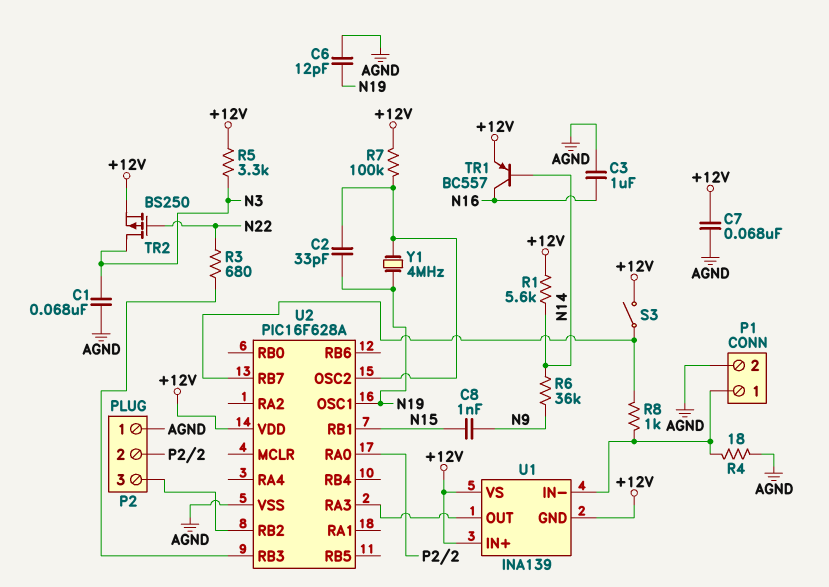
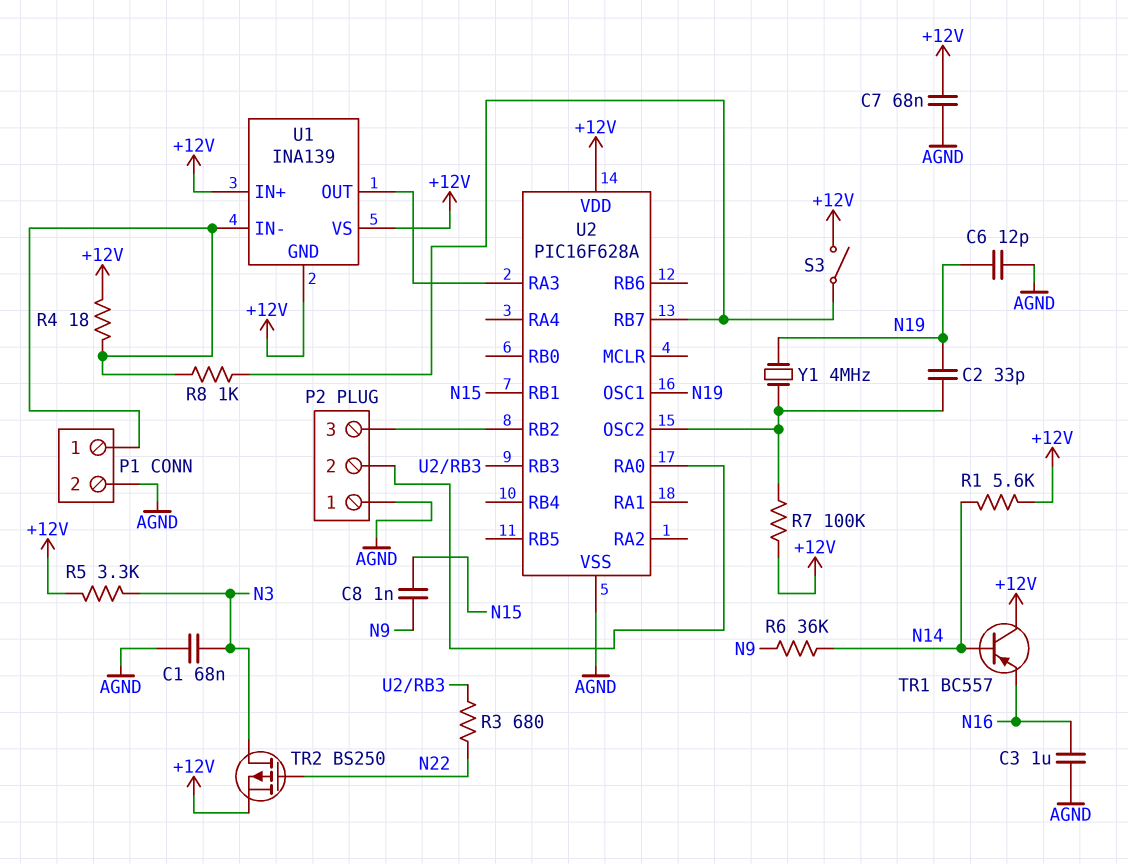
R4: 18 (AGND, P1/1) -> 18 (+12V, P1/1)
TR1: PNP BC557 (B N14, C N16, E +12V) -> PNP BC557 (B N14, C +12V, E N16)

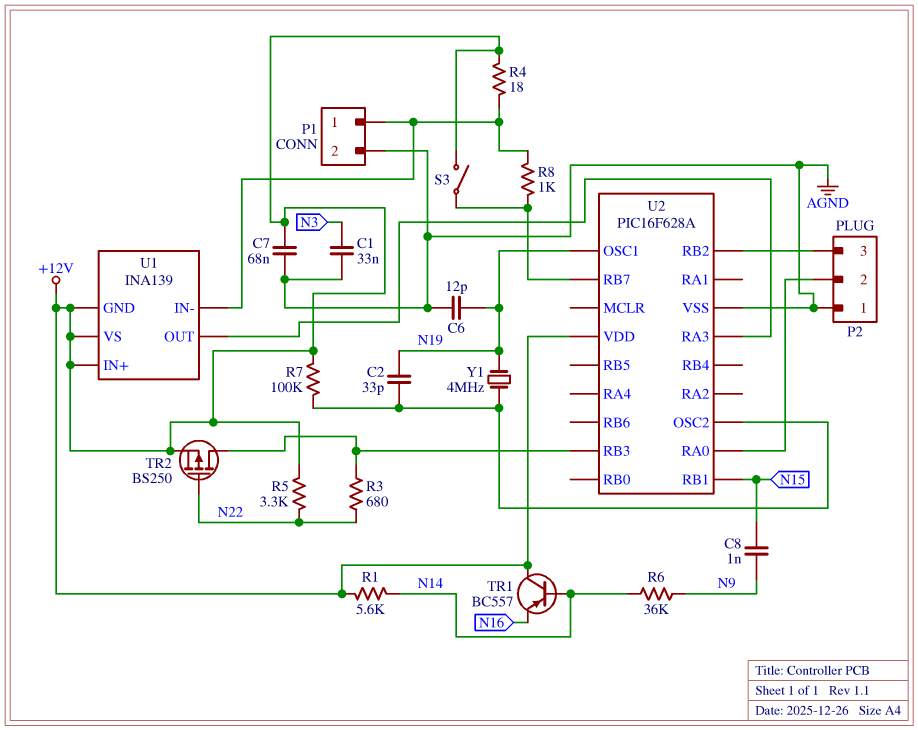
C1: 68nF (AGND, N3) -> 33nF (AGND, N3)
C3: 1uF (AGND, N16) -> none
R5: 3.3k (+12V, N3) -> 3.3k (+12V, N22)
TR2: PMOS BS250 (G N22, D N3, S +12V) -> PMOS BS250 (G N22, D U2/RB3, S +12V)

